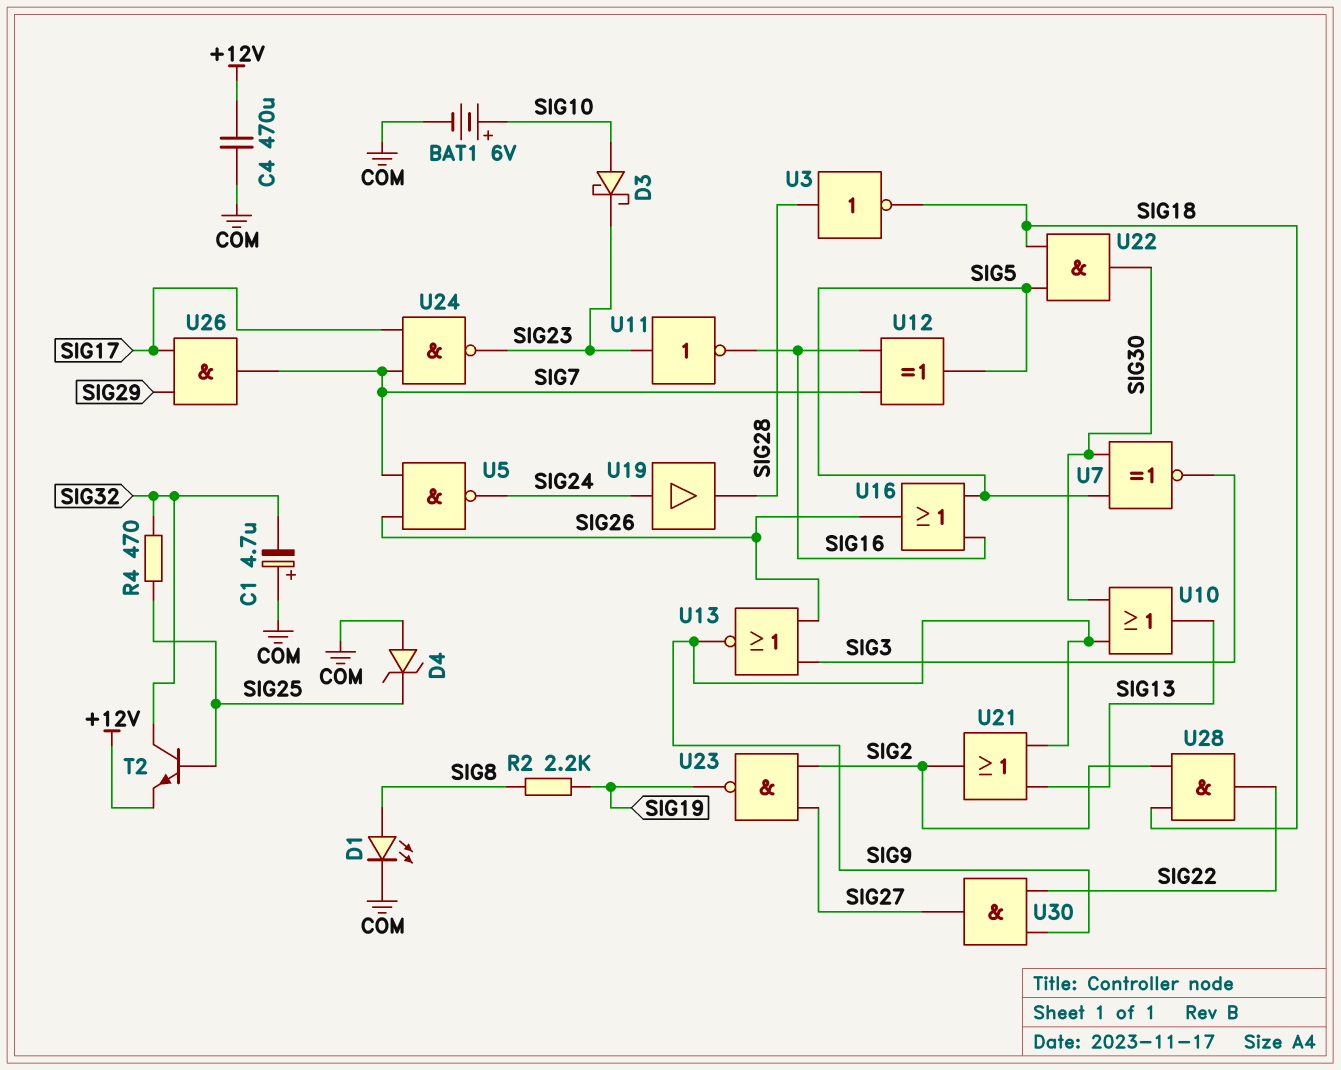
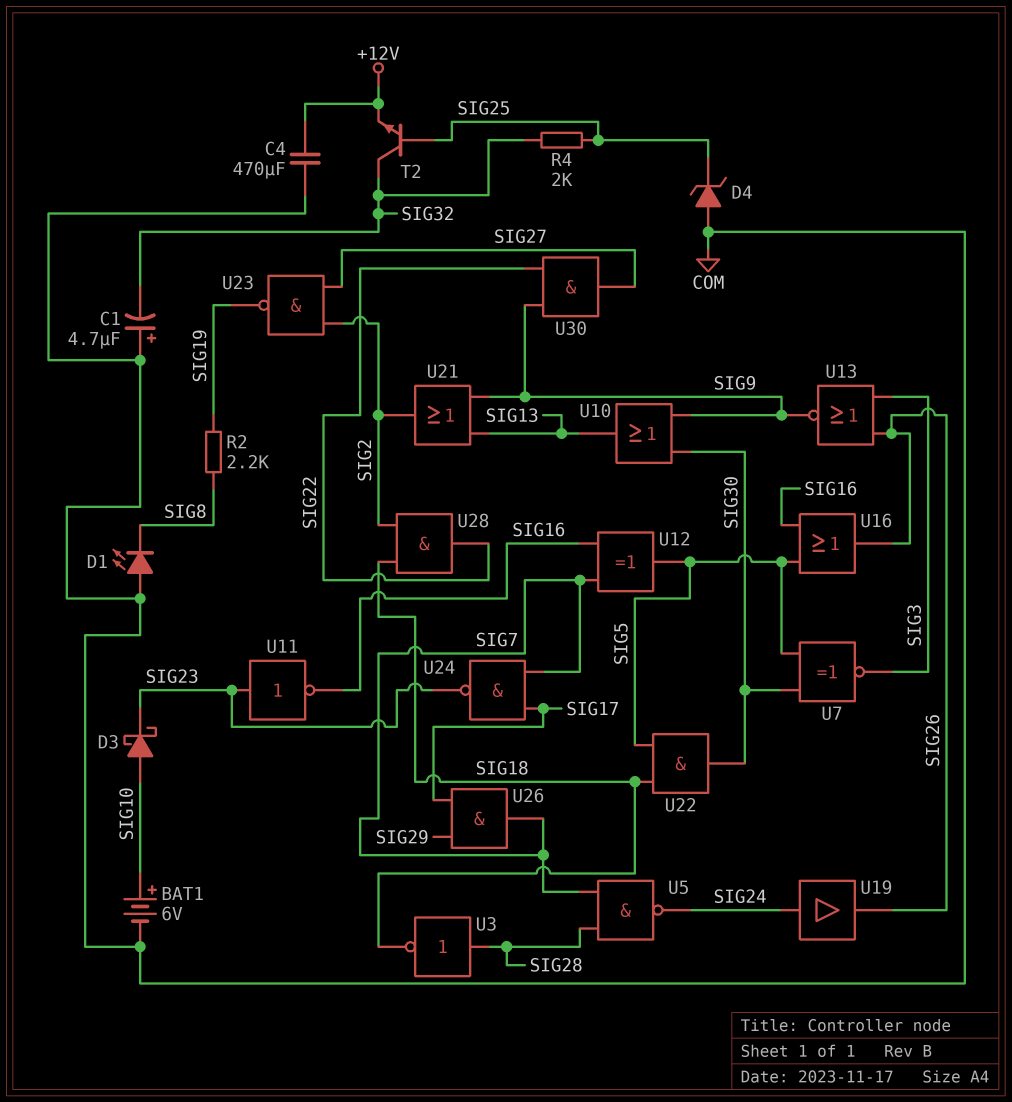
D1: LED (A SIG8, K COM) -> LED (A COM, K SIG8)
R4: 470 (SIG25, SIG32) -> 2k (SIG25, SIG32)
U5: NAND (in SIG7, in SIG26, out SIG24) -> NAND (in SIG7, in SIG28, out SIG24)
U19: buffer (in SIG24, out SIG28) -> buffer (in SIG24, out SIG26)

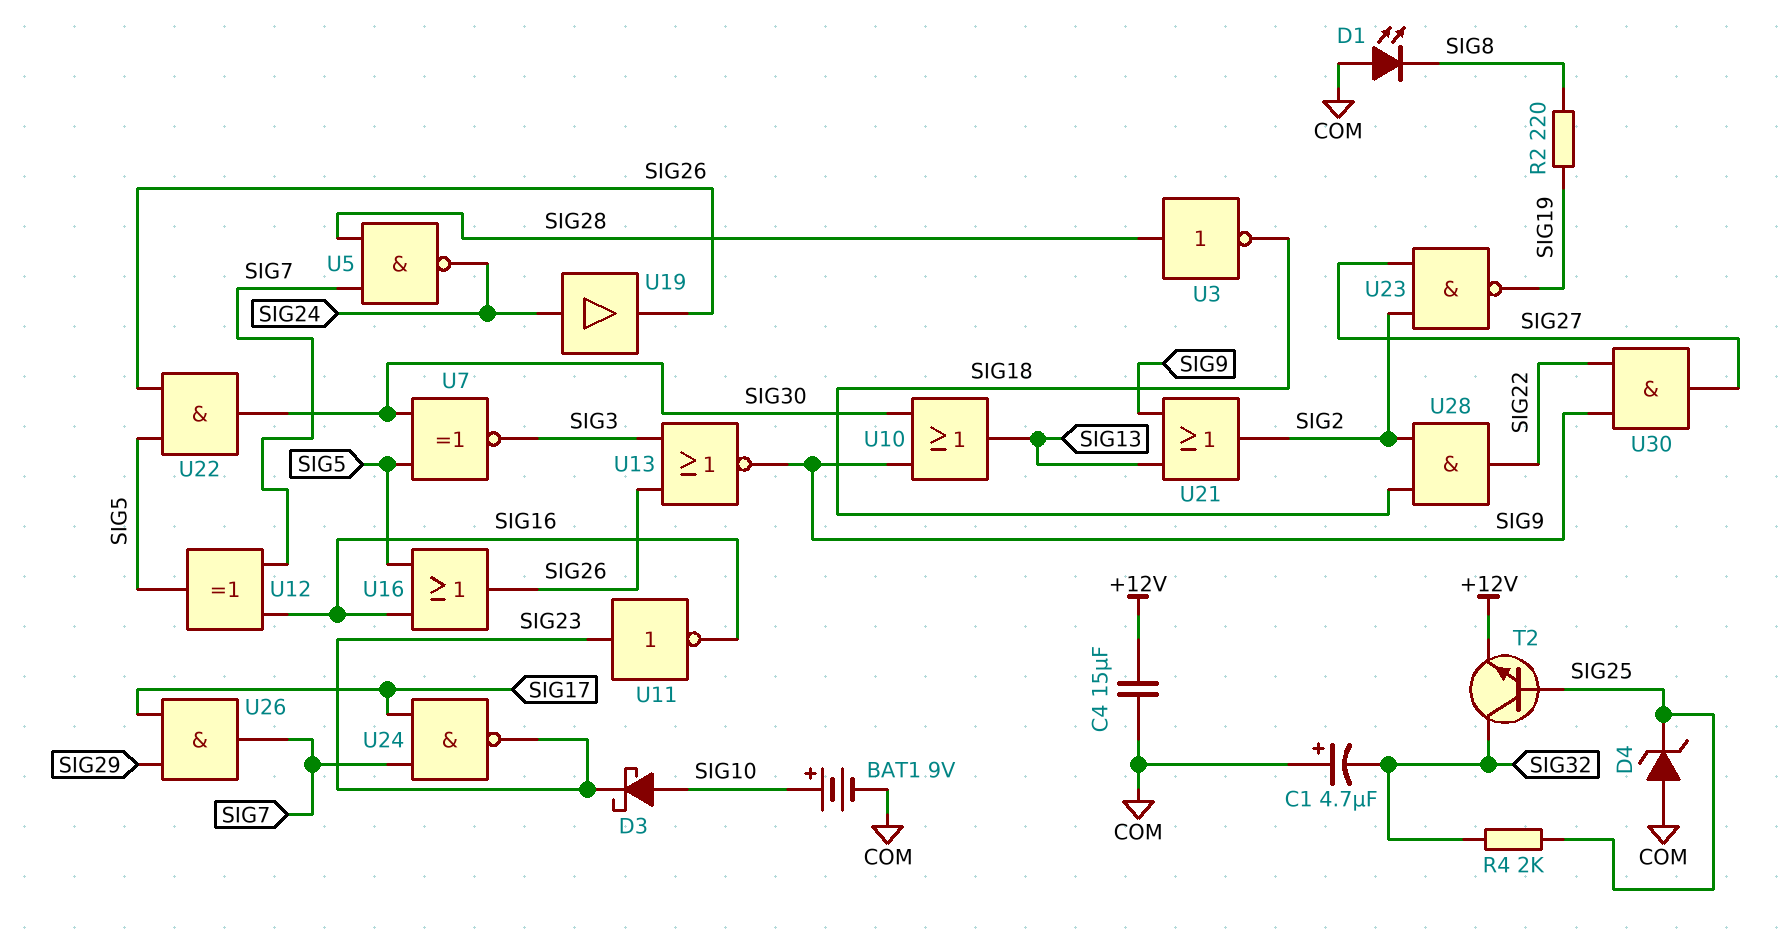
BAT1: 6V (plus SIG10, minus COM) -> 9V (plus SIG10, minus COM)
C4: 470uF (+12V, COM) -> 15uF (+12V, COM)
R2: 2.2k (SIG8, SIG19) -> 220 (SIG8, SIG19)
U22: AND (in SIG5, in SIG18, out SIG30) -> AND (in SIG5, in SIG26, out SIG30)

